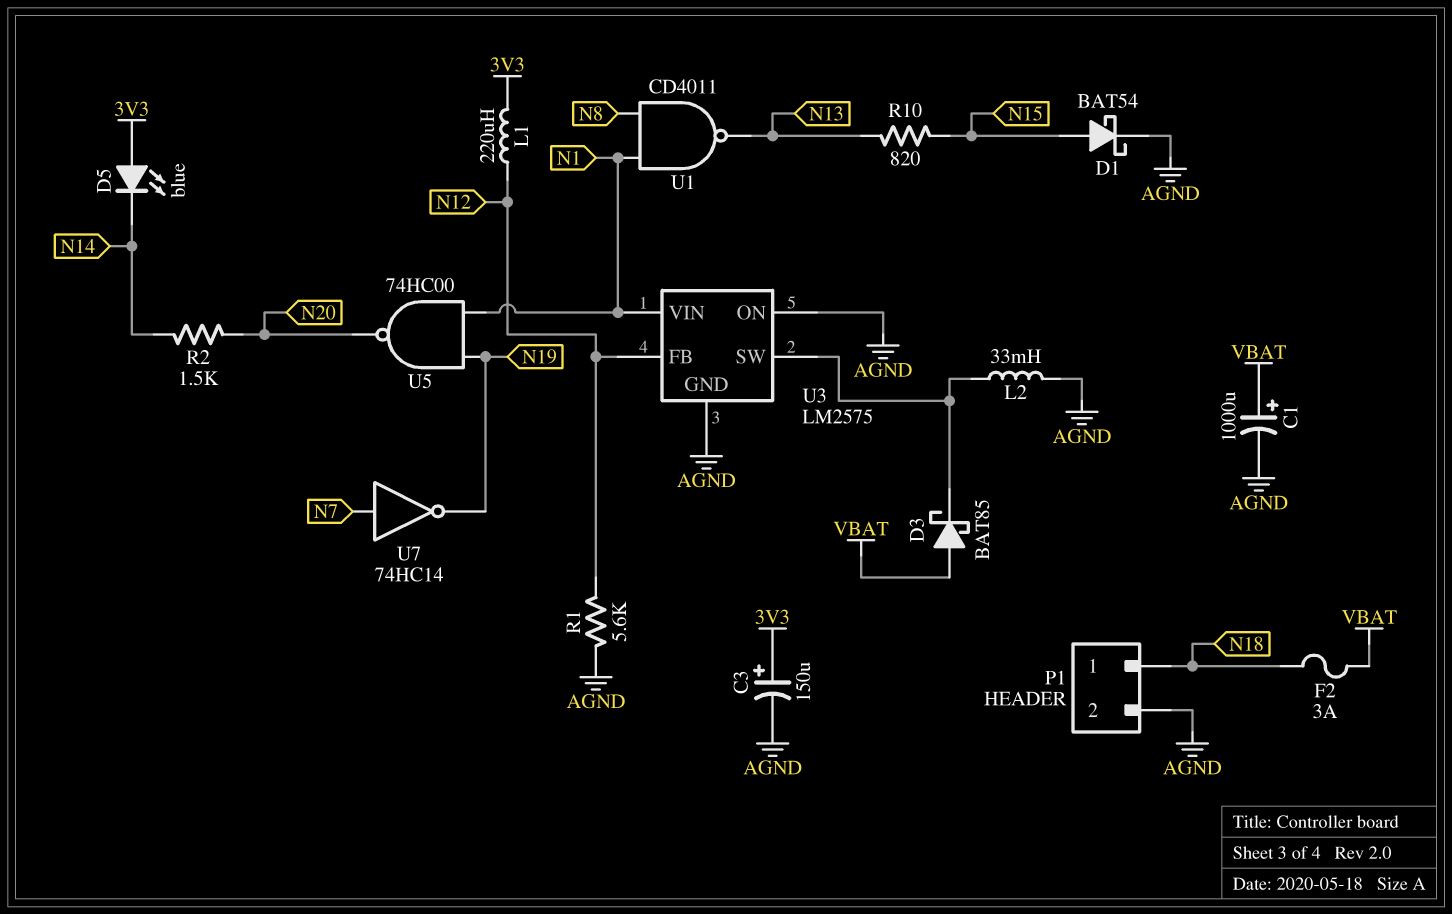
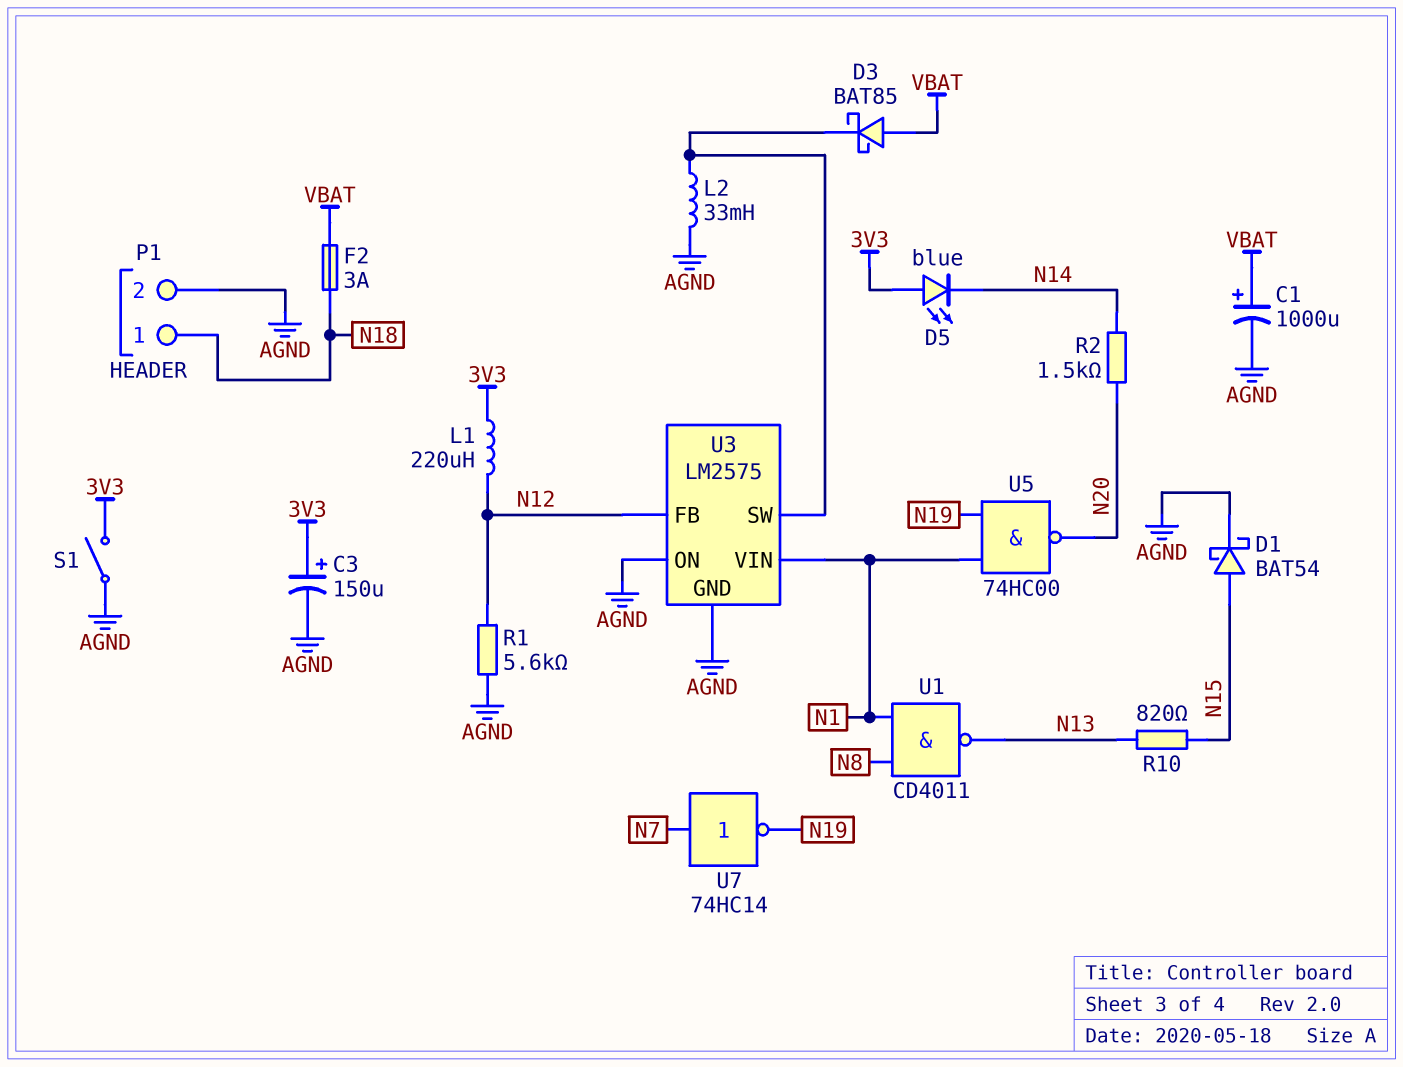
S1: none -> switch (3V3, AGND)

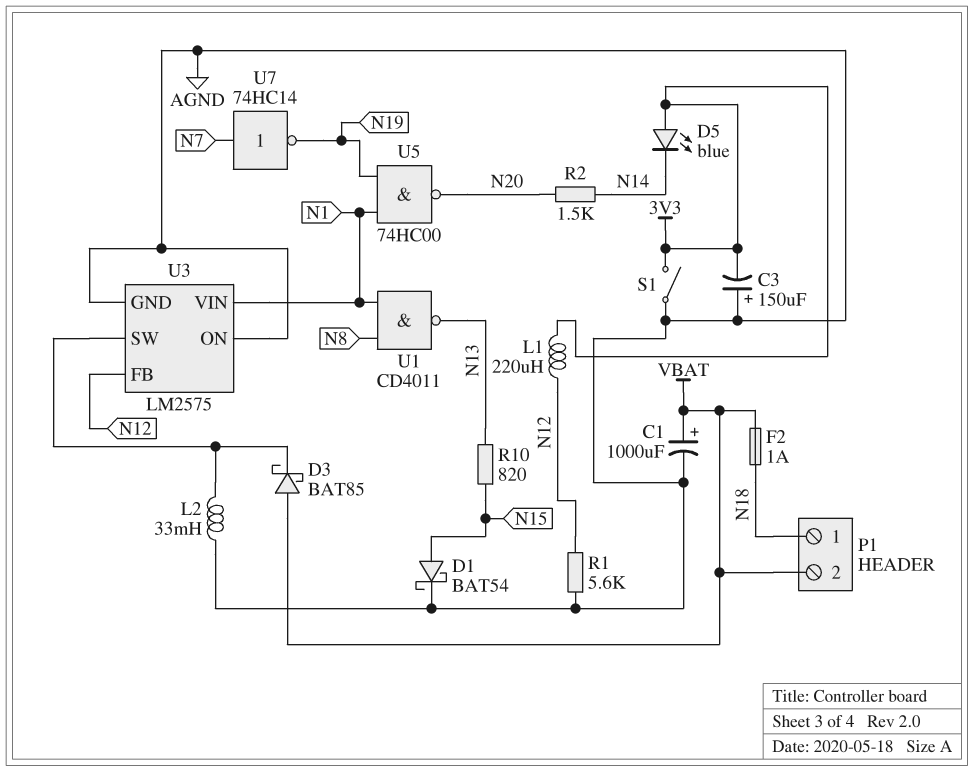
C3: 150uF (plus 3V3, minus AGND) -> 150uF (plus AGND, minus 3V3)
F2: 3A (N18, VBAT) -> 1A (N18, VBAT)
P1 pin 2: AGND -> VBAT

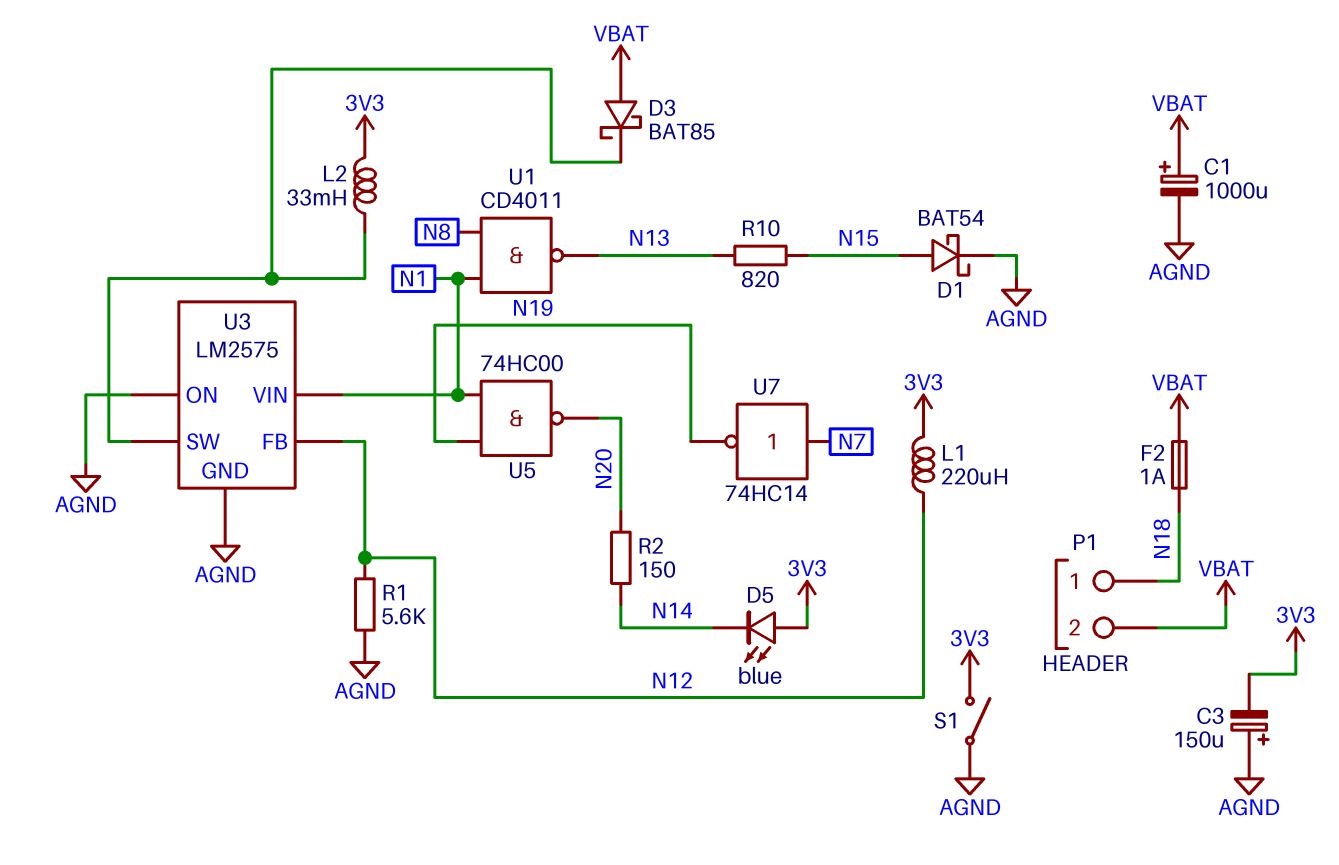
L2: 33mH (AGND, U3/SW) -> 33mH (3V3, U3/SW)
R2: 1.5k (N14, N20) -> 150 (N14, N20)

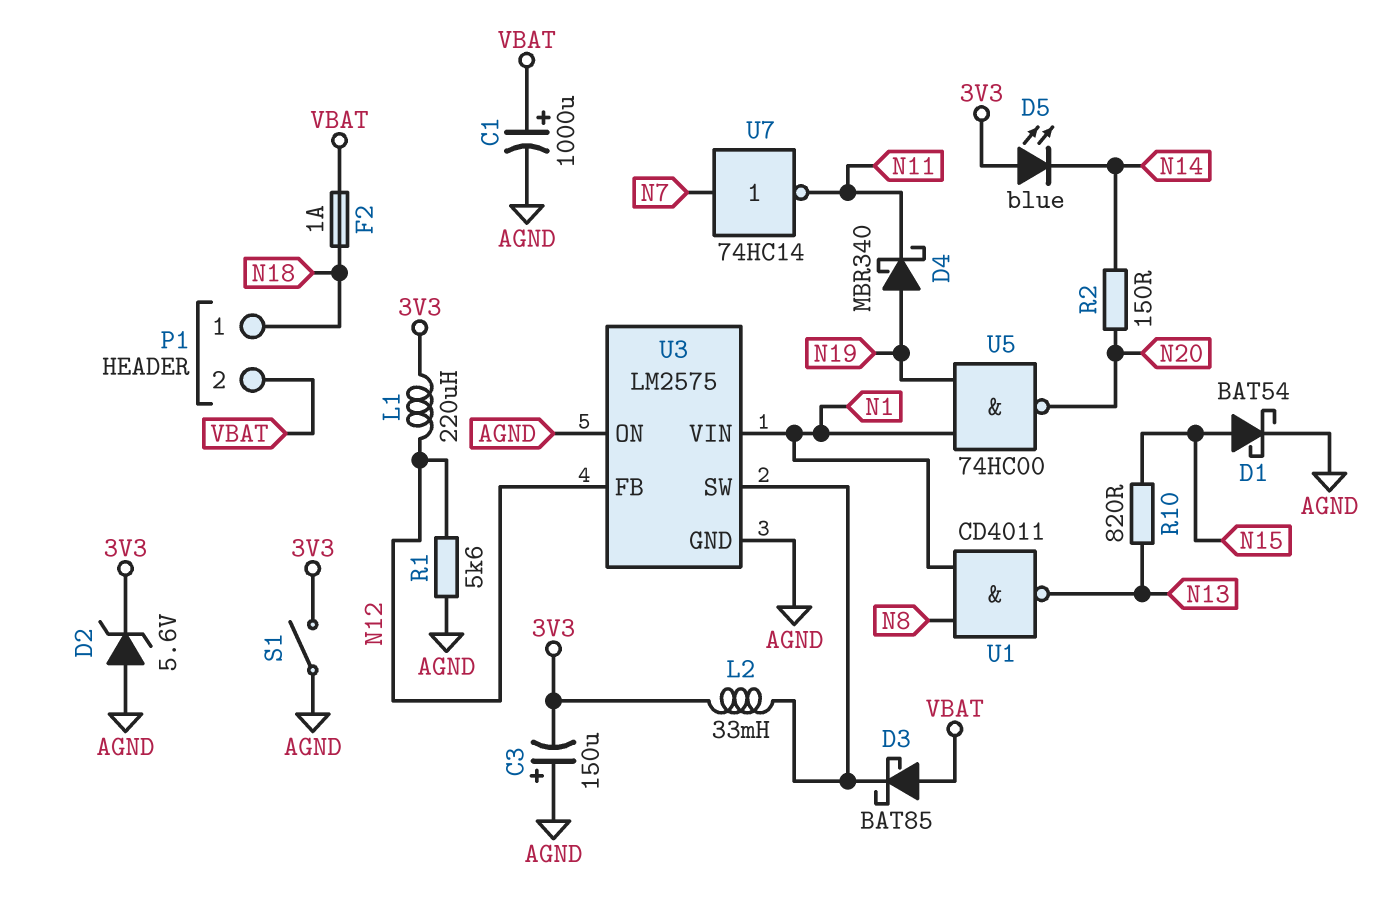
D2: none -> zener 5.6V (A AGND, K 3V3)
D4: none -> schottky MBR340 (A N19, K N11)
U7: NOT 74HC14 (in N7, out N19) -> NOT 74HC14 (in N7, out N11)

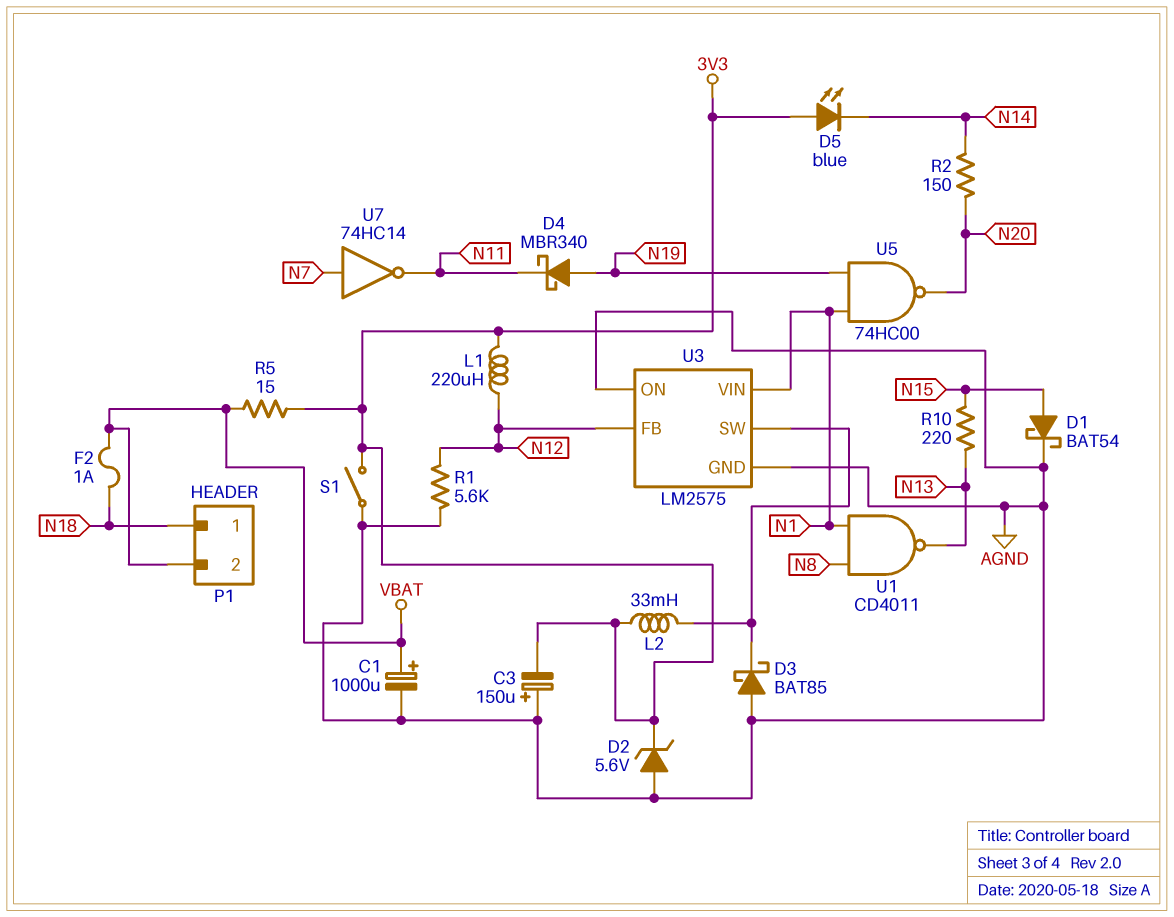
D3: schottky BAT85 (A VBAT, K U3/SW) -> schottky BAT85 (A AGND, K U3/SW)
R5: none -> 15 (3V3, VBAT)
R10: 820 (N13, N15) -> 220 (N13, N15)

